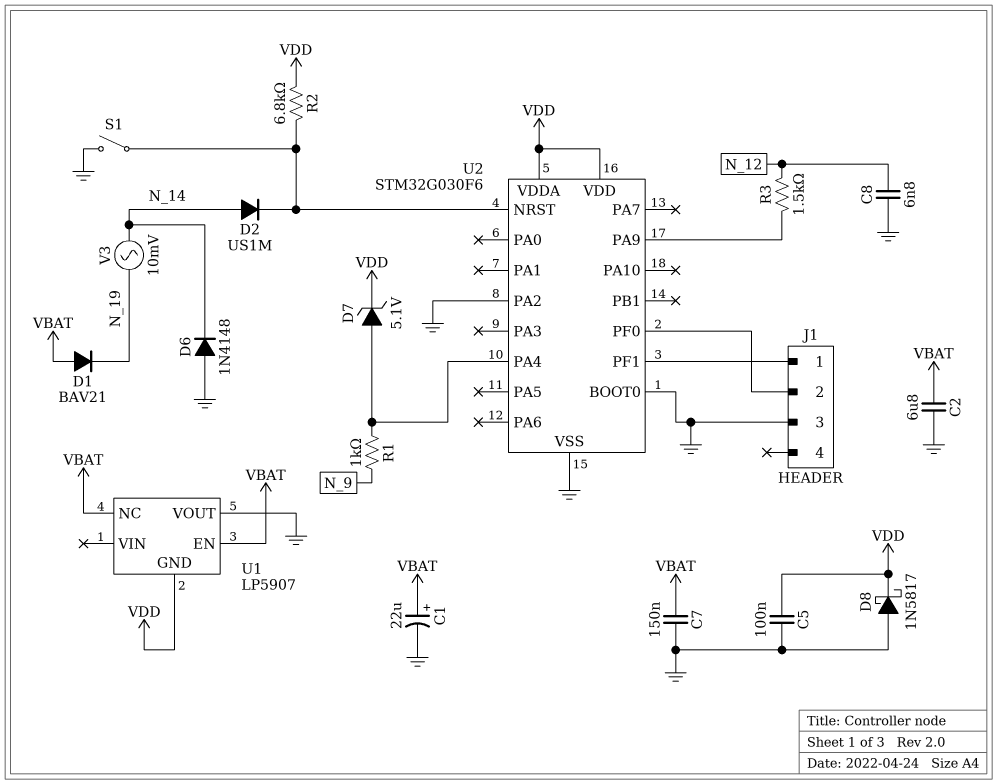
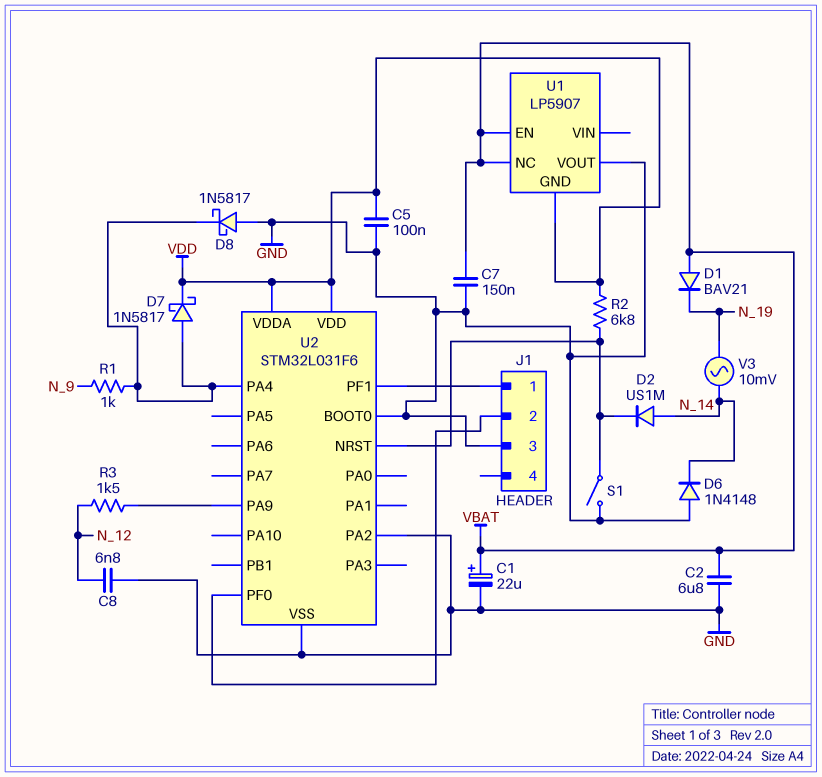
D7: zener 5.1V (A U2/PA4, K VDD) -> schottky 1N5817 (A U2/PA4, K VDD)
D8: schottky 1N5817 (A GND, K VDD) -> schottky 1N5817 (A GND, K U2/PA4)
U2: STM32G030F6 -> STM32L031F6

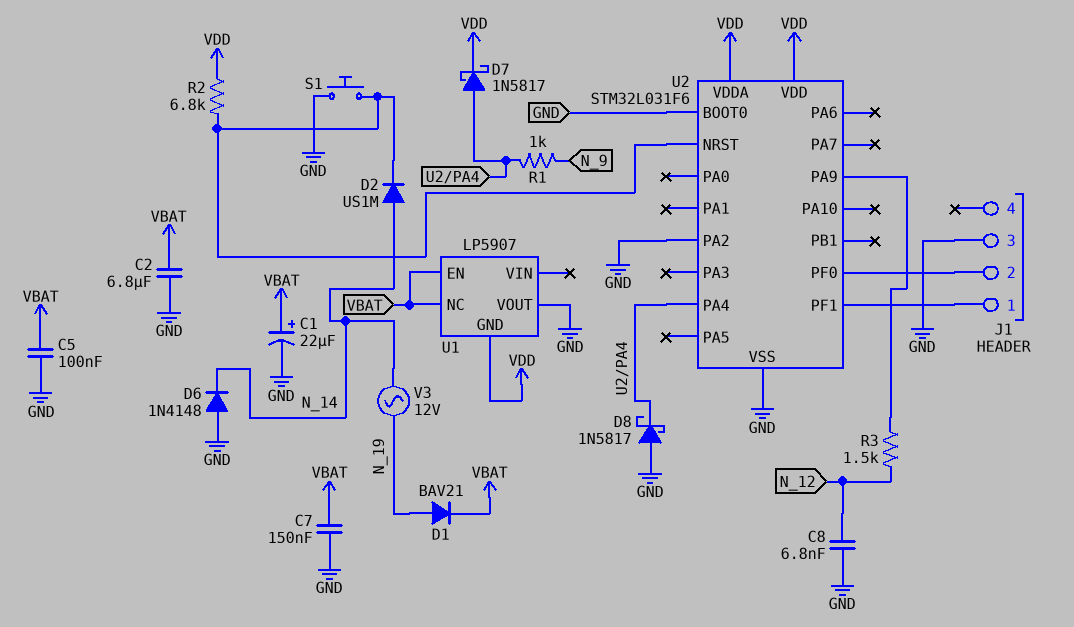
C5: 100nF (GND, VDD) -> 100nF (GND, VBAT)
D1: diode BAV21 (A VBAT, K N_19) -> diode BAV21 (A N_19, K VBAT)
S1: switch (GND, U2/NRST) -> button (GND, U2/NRST)
V3: AC 10mV (N_14, N_19) -> AC 12V (N_14, N_19)

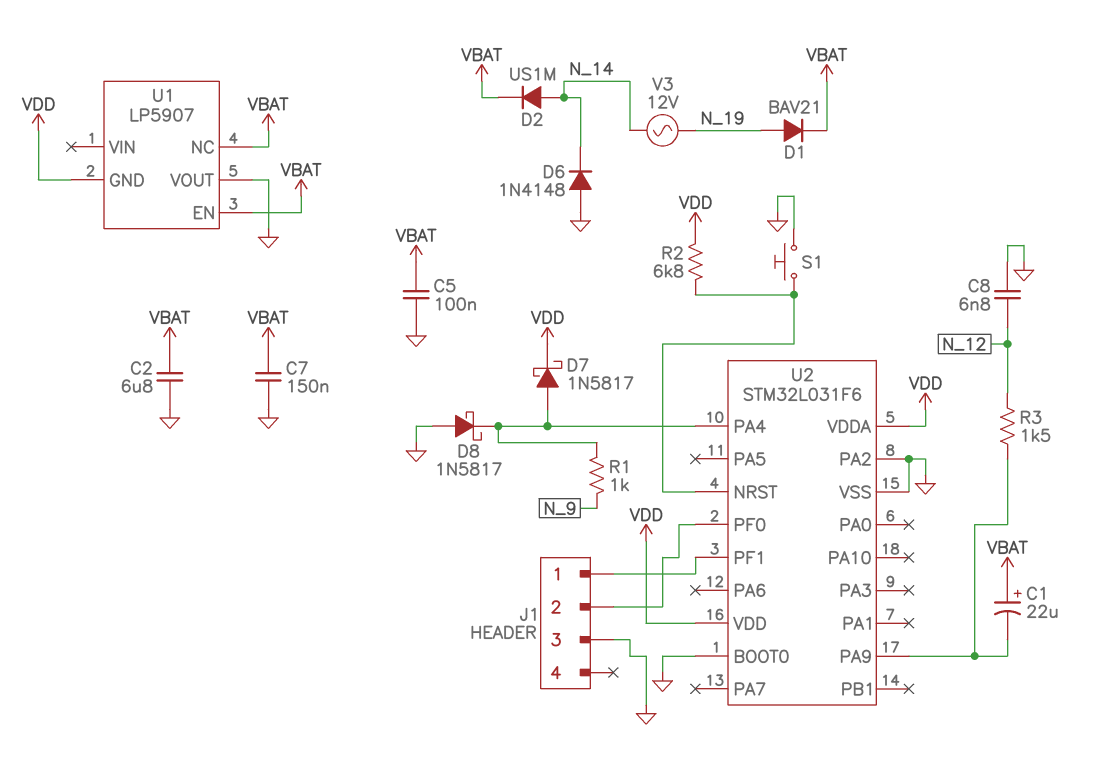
C1: 22uF (plus VBAT, minus GND) -> 22uF (plus VBAT, minus U2/PA9)
D2: diode US1M (A N_14, K U2/NRST) -> diode US1M (A N_14, K VBAT)

